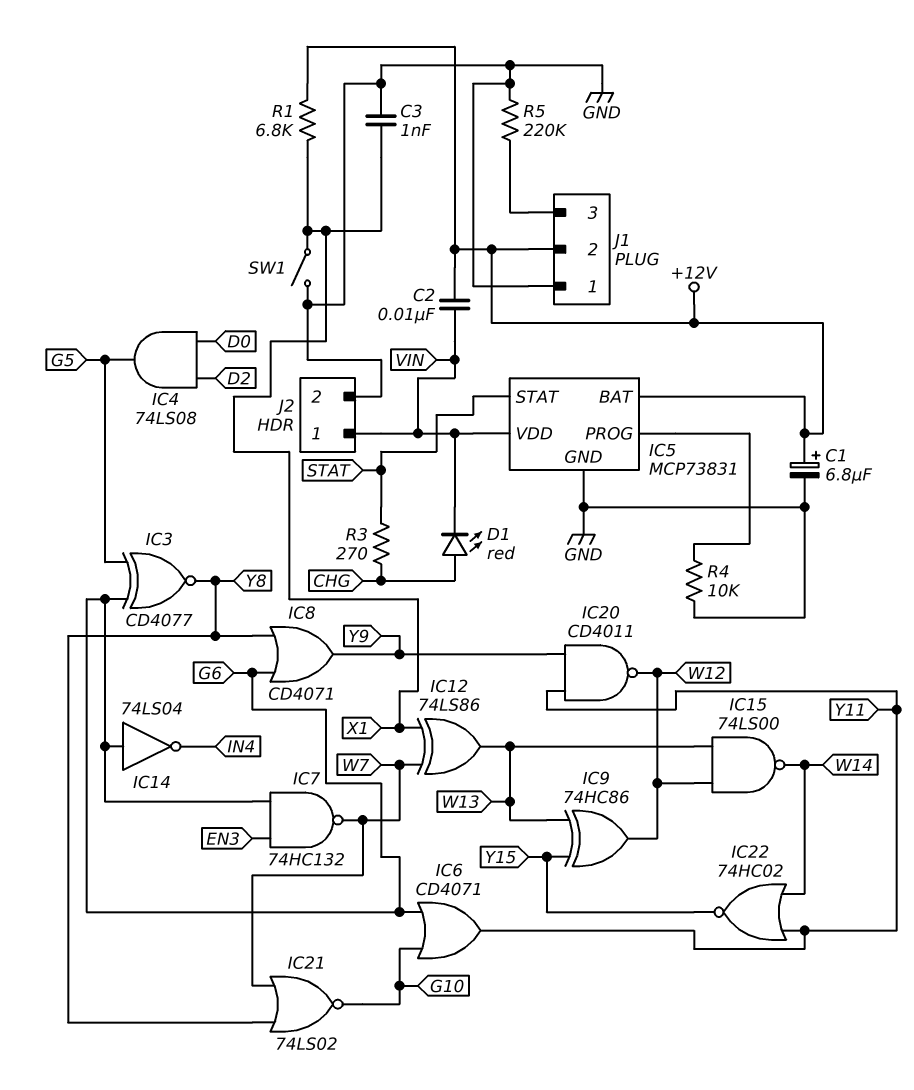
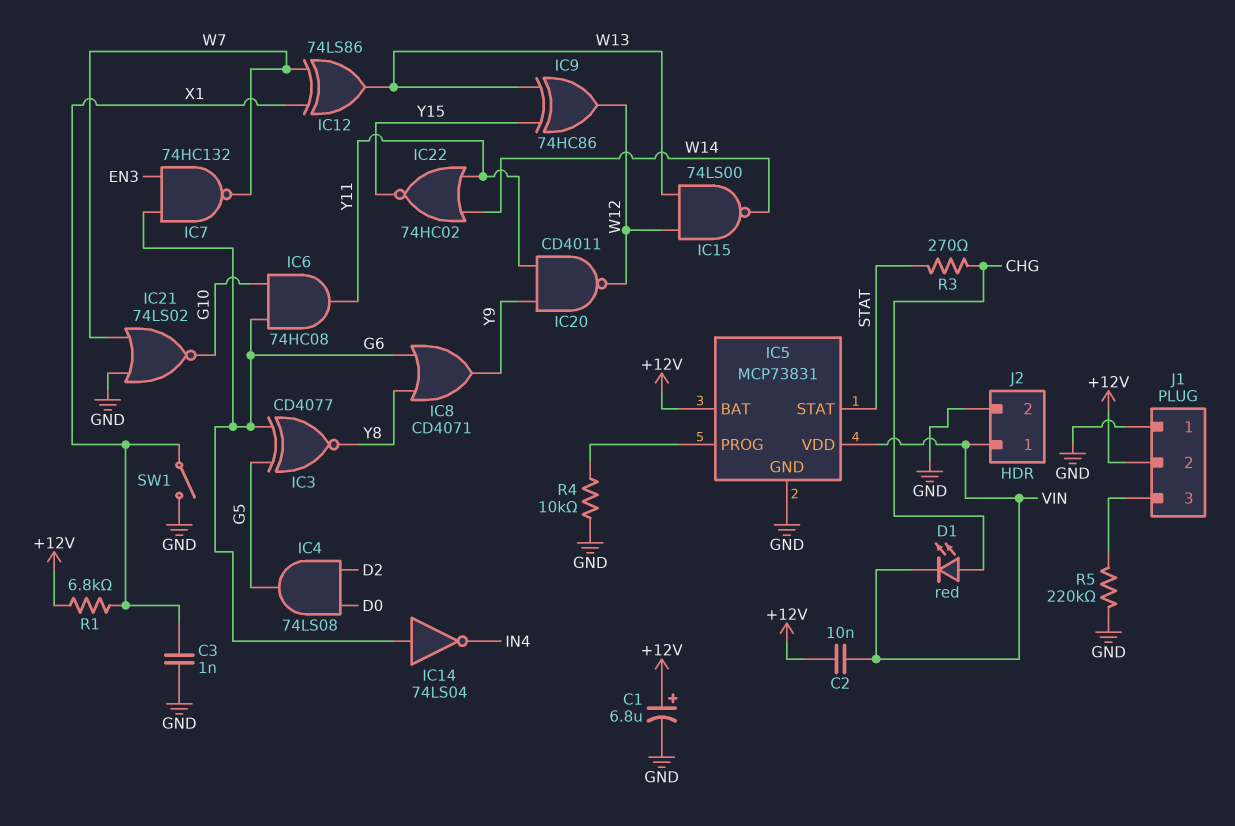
IC6: OR CD4071 (in G6, in G10, out Y11) -> AND 74HC08 (in G6, in G10, out Y11)
IC21: NOR 74LS02 (in W7, in Y8, out G10) -> NOR 74LS02 (in GND, in W7, out G10)

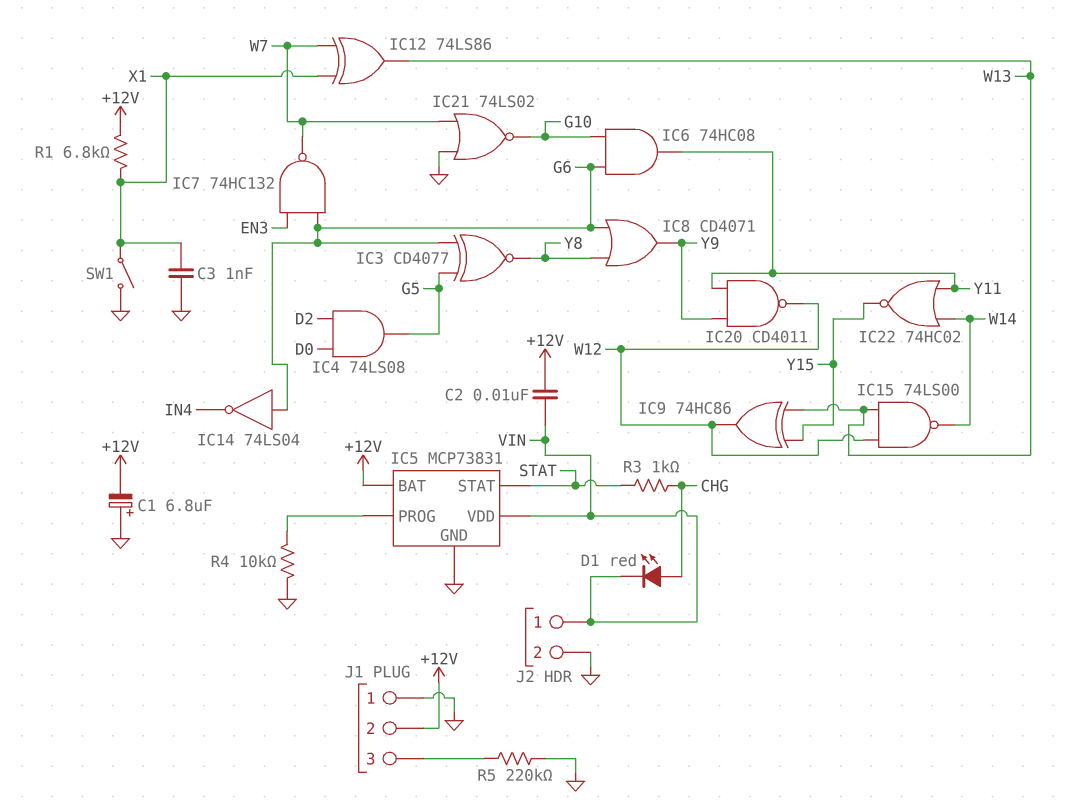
C1: 6.8uF (plus +12V, minus GND) -> 6.8uF (plus GND, minus +12V)
R3: 270 (CHG, STAT) -> 1k (CHG, STAT)

